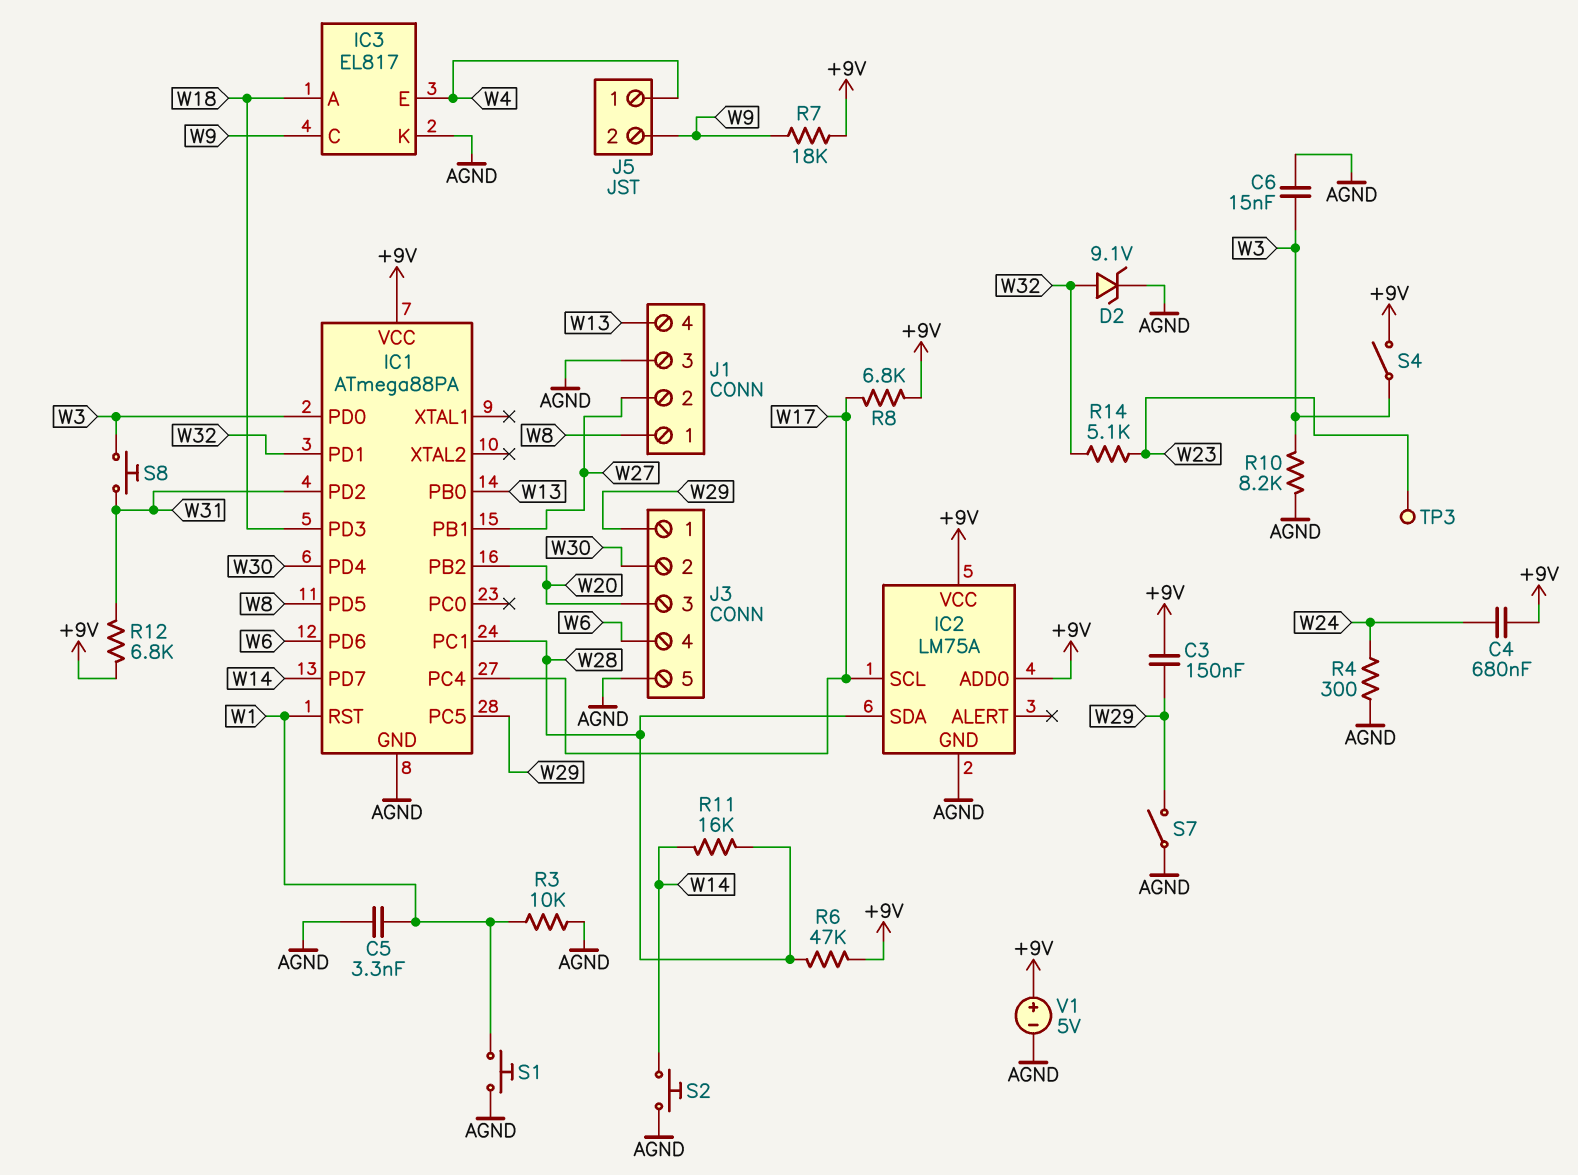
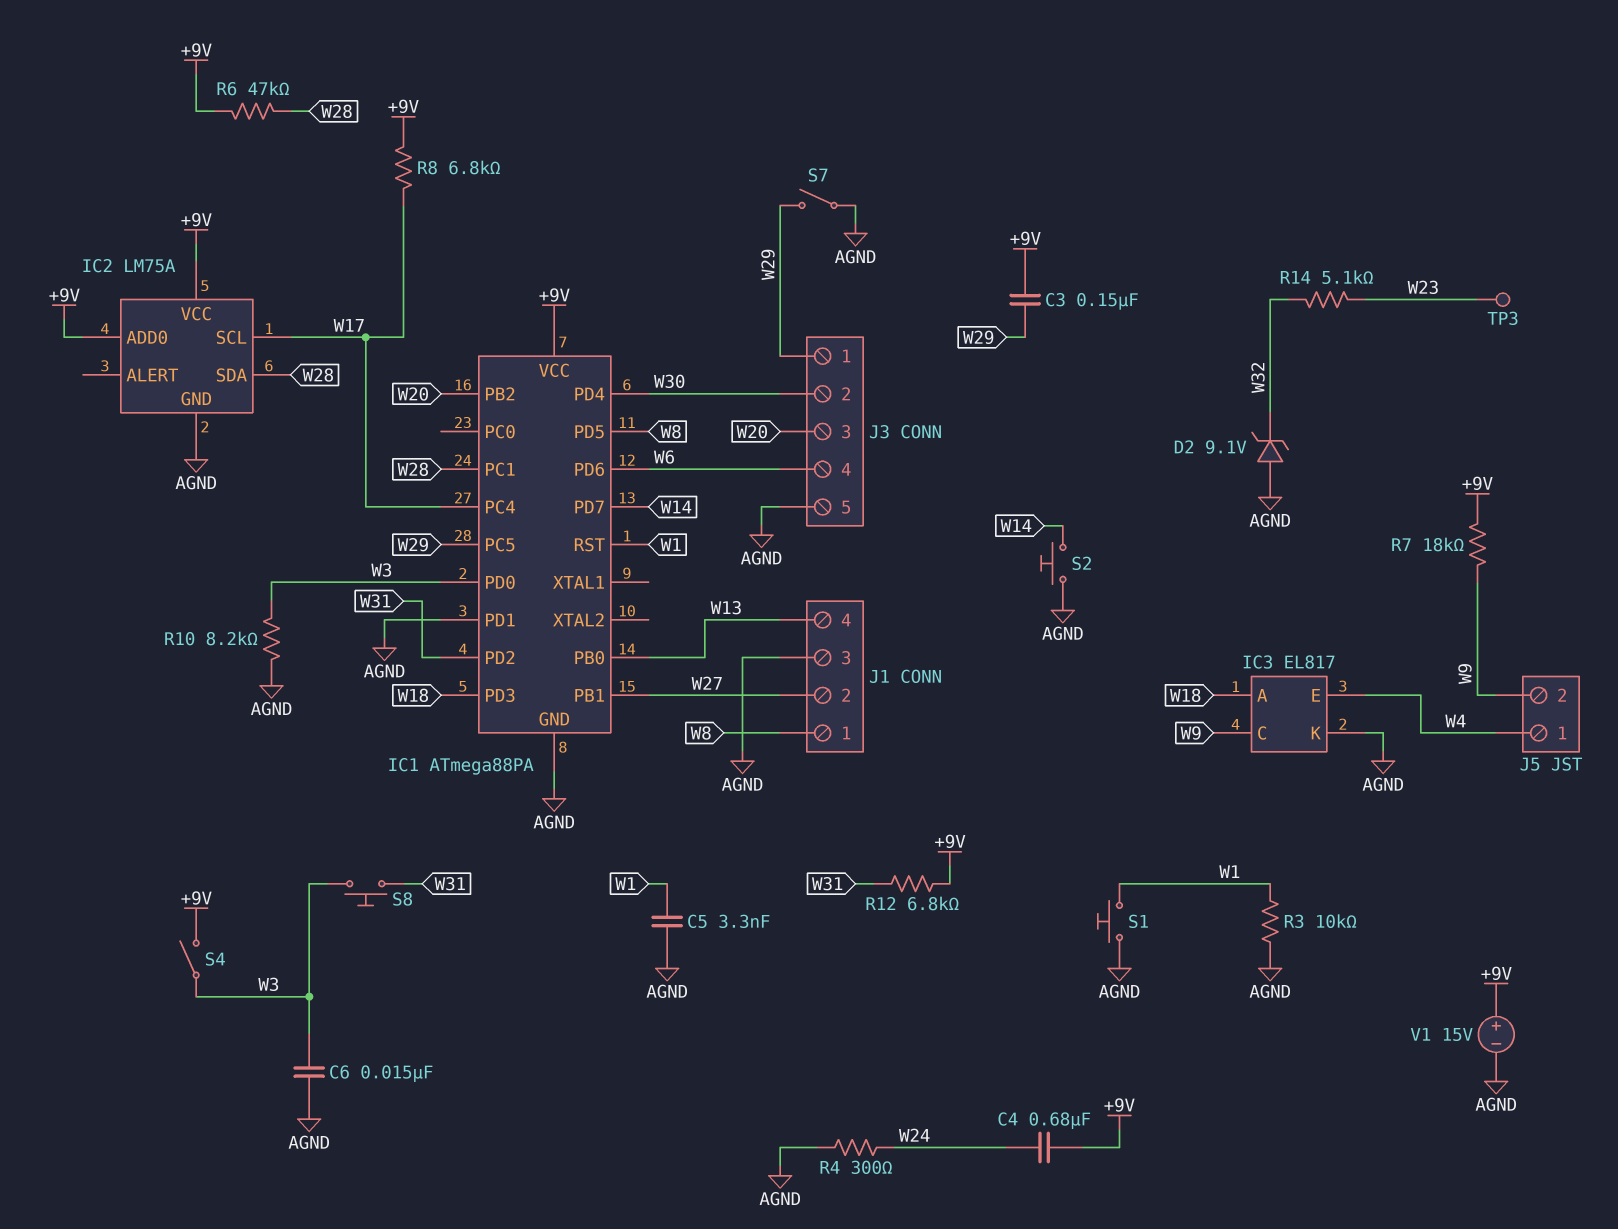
D2: zener 9.1V (A W32, K AGND) -> zener 9.1V (A AGND, K W32)
IC1 pin PD1: W32 -> AGND
R11: 16k (W14, W28) -> none
V1: 5V (plus +9V, minus AGND) -> 15V (plus +9V, minus AGND)

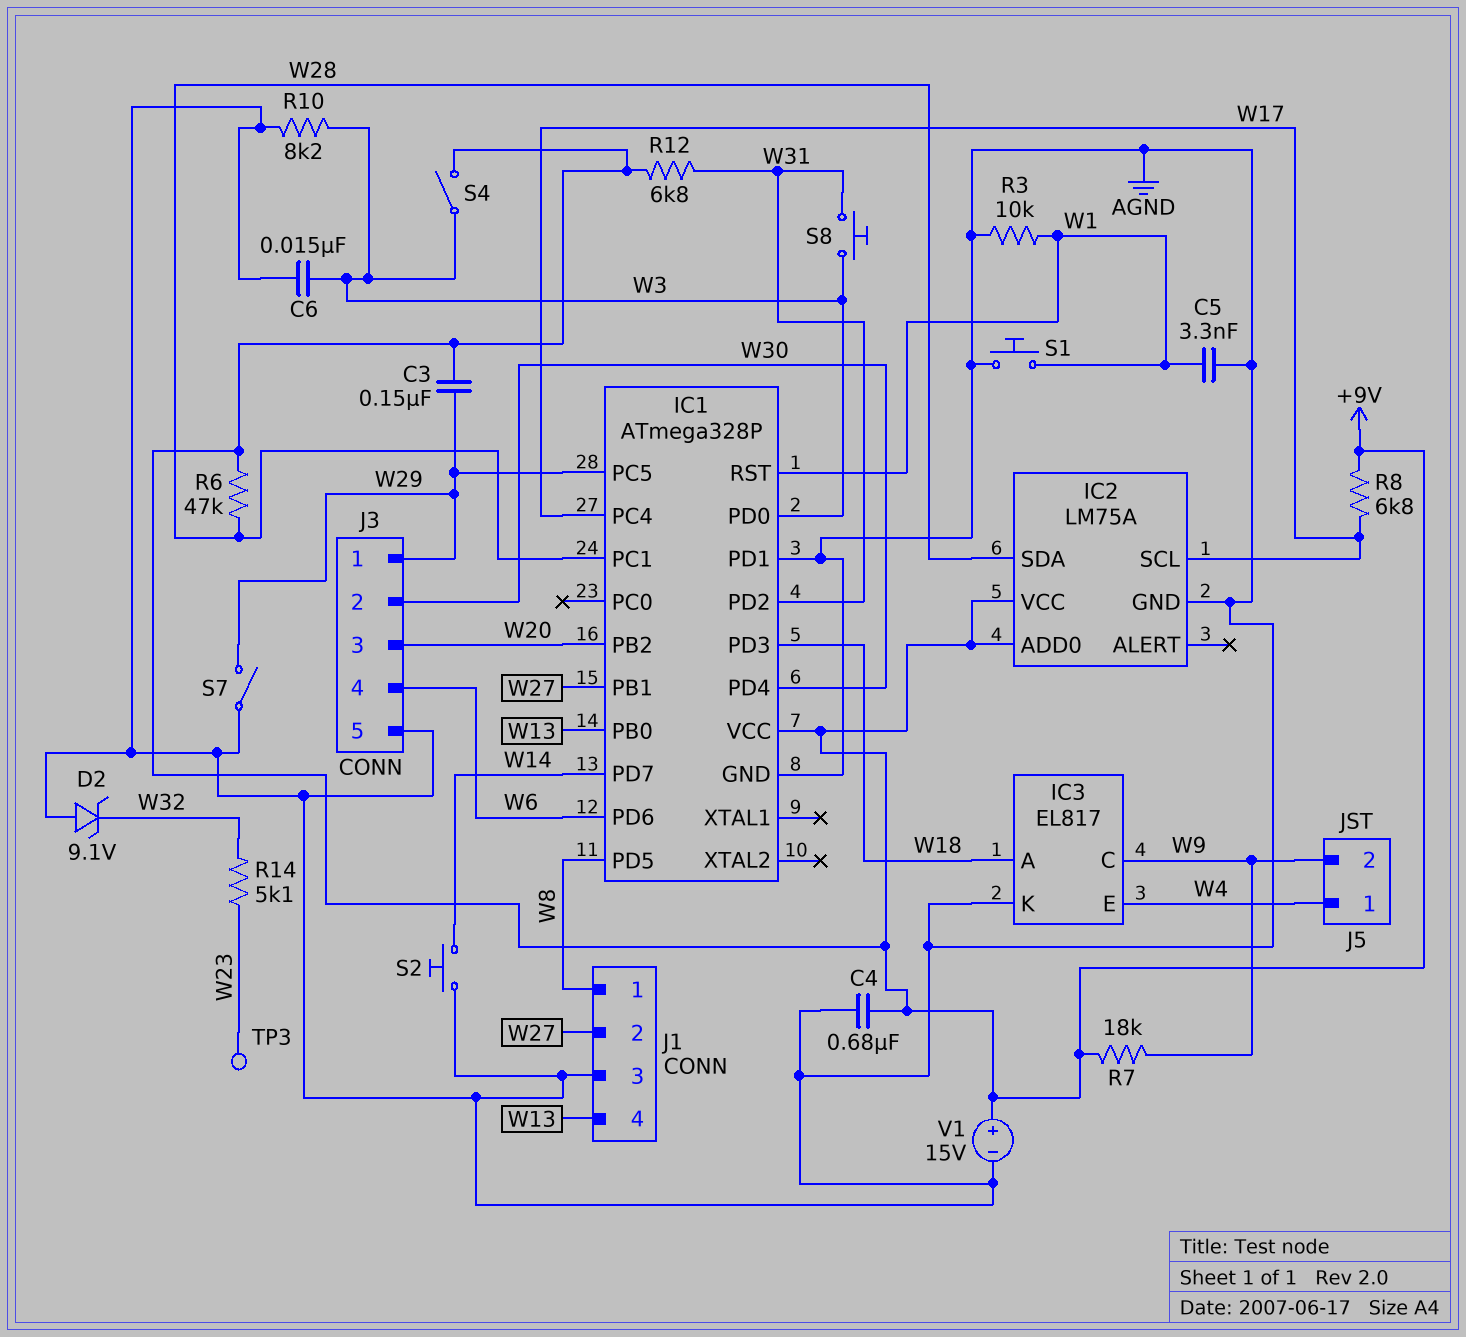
C4: 680nF (+9V, W24) -> 680nF (+9V, AGND)
IC1: ATmega88PA -> ATmega328P
R4: 300 (AGND, W24) -> none

